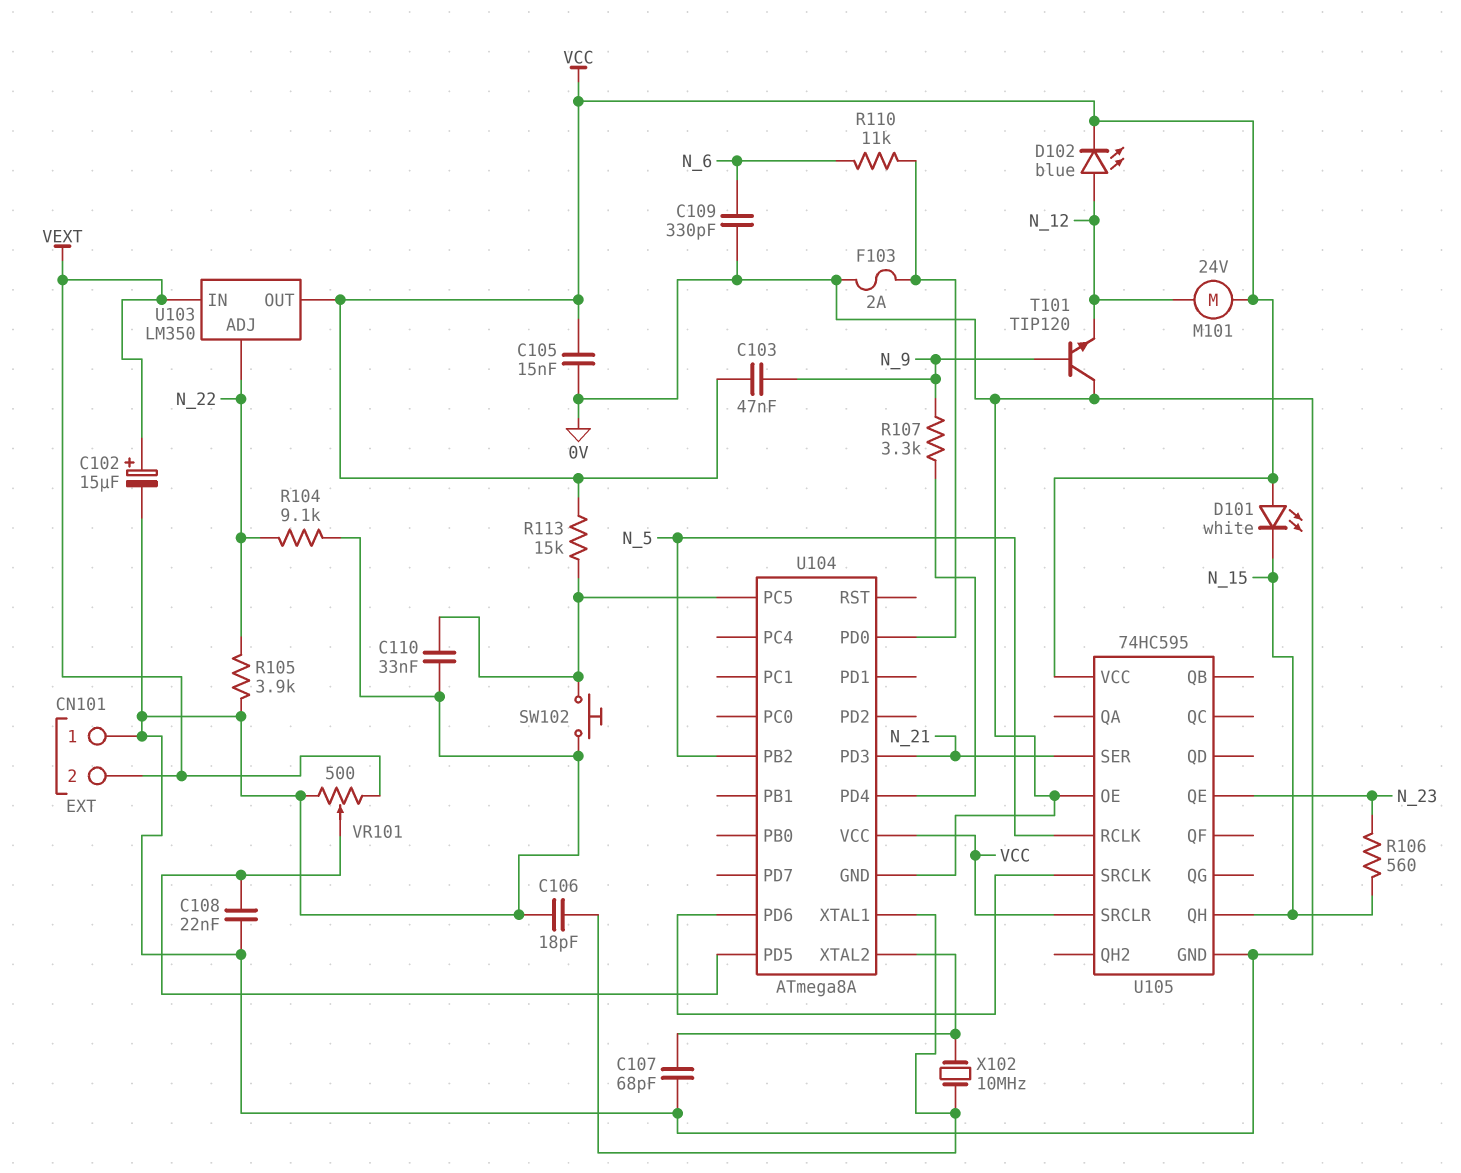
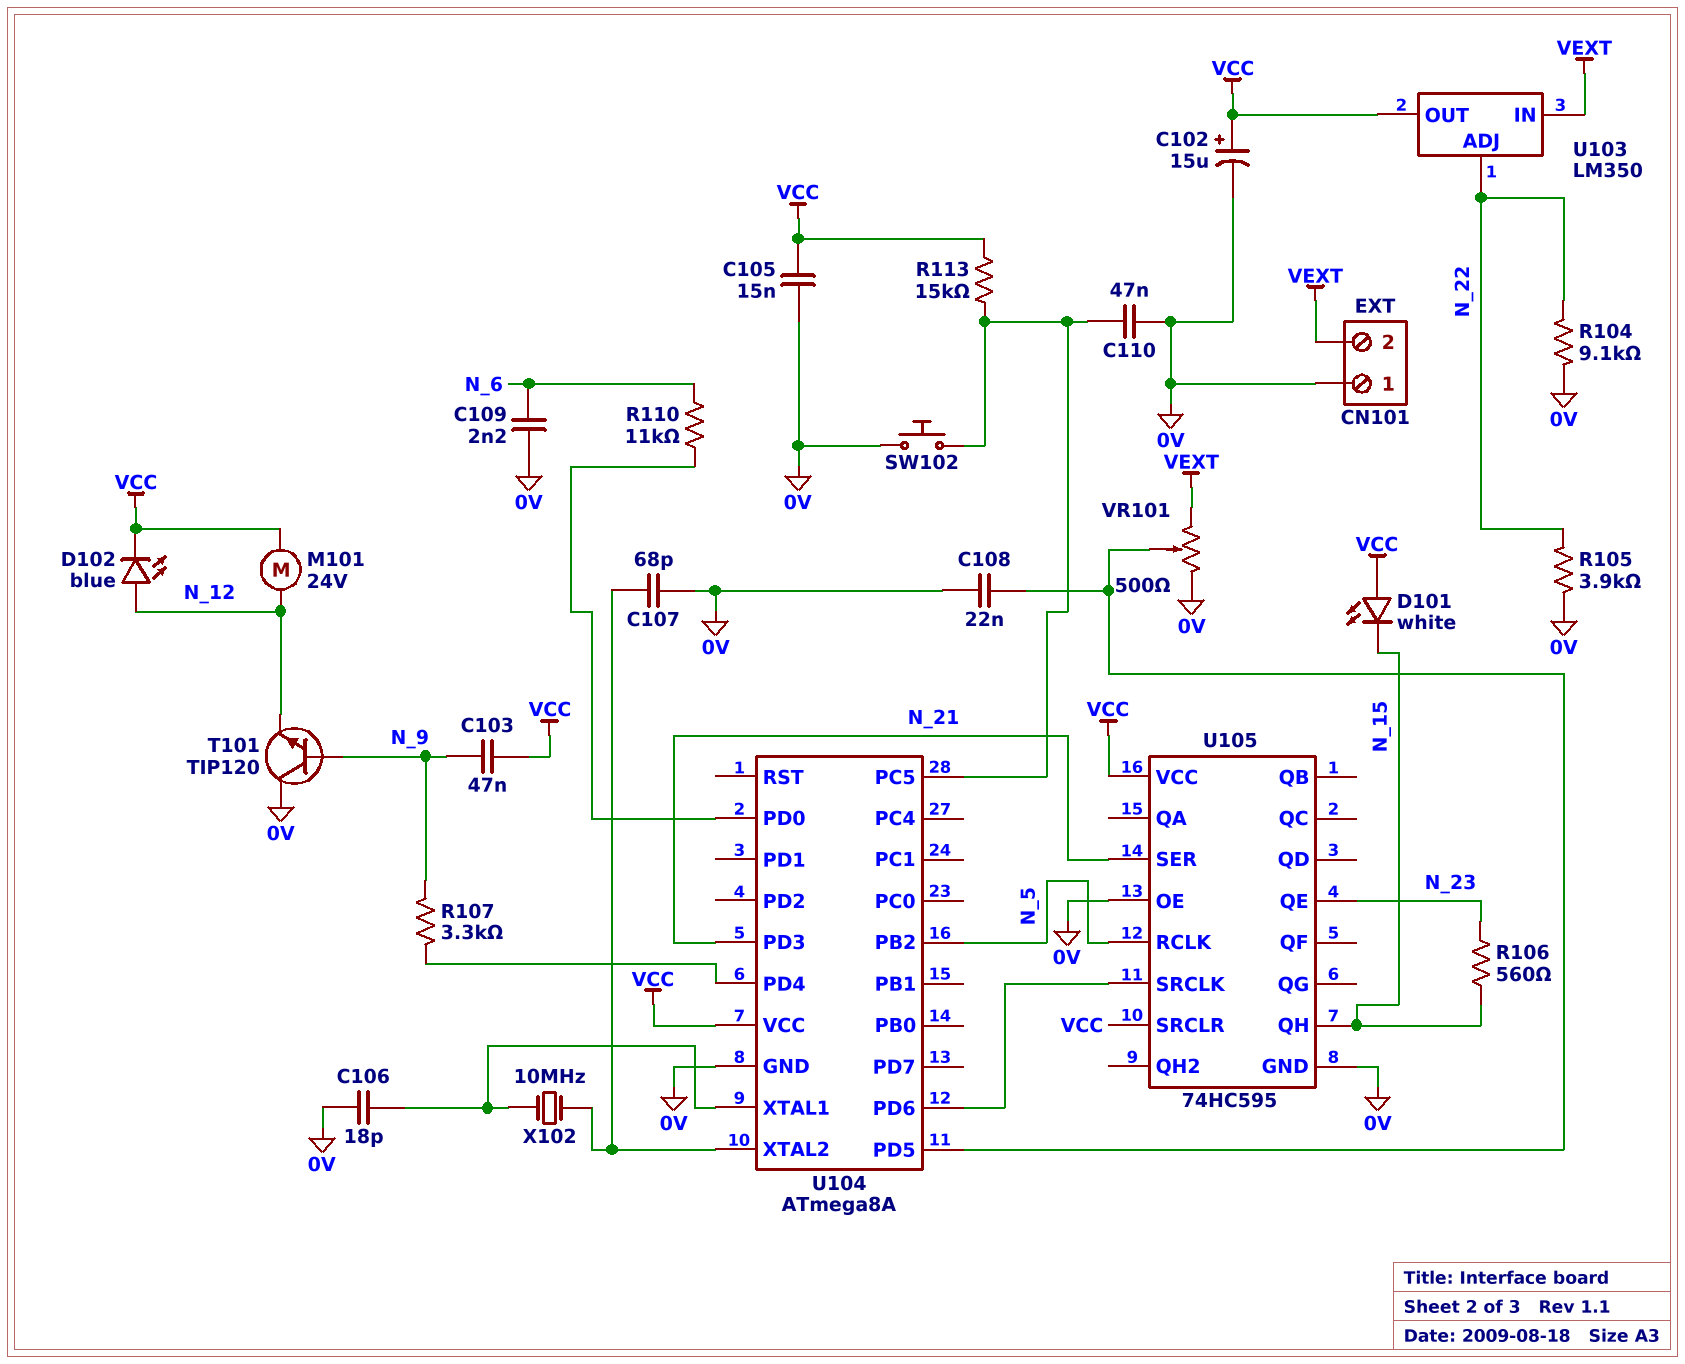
C102: 15uF (plus VEXT, minus 0V) -> 15uF (plus VCC, minus 0V)
C109: 330pF (0V, N_6) -> 2.2nF (0V, N_6)
C110: 33nF (0V, U104/PC5) -> 47nF (0V, U104/PC5)
F103: 2A (0V, U104/PD0) -> none

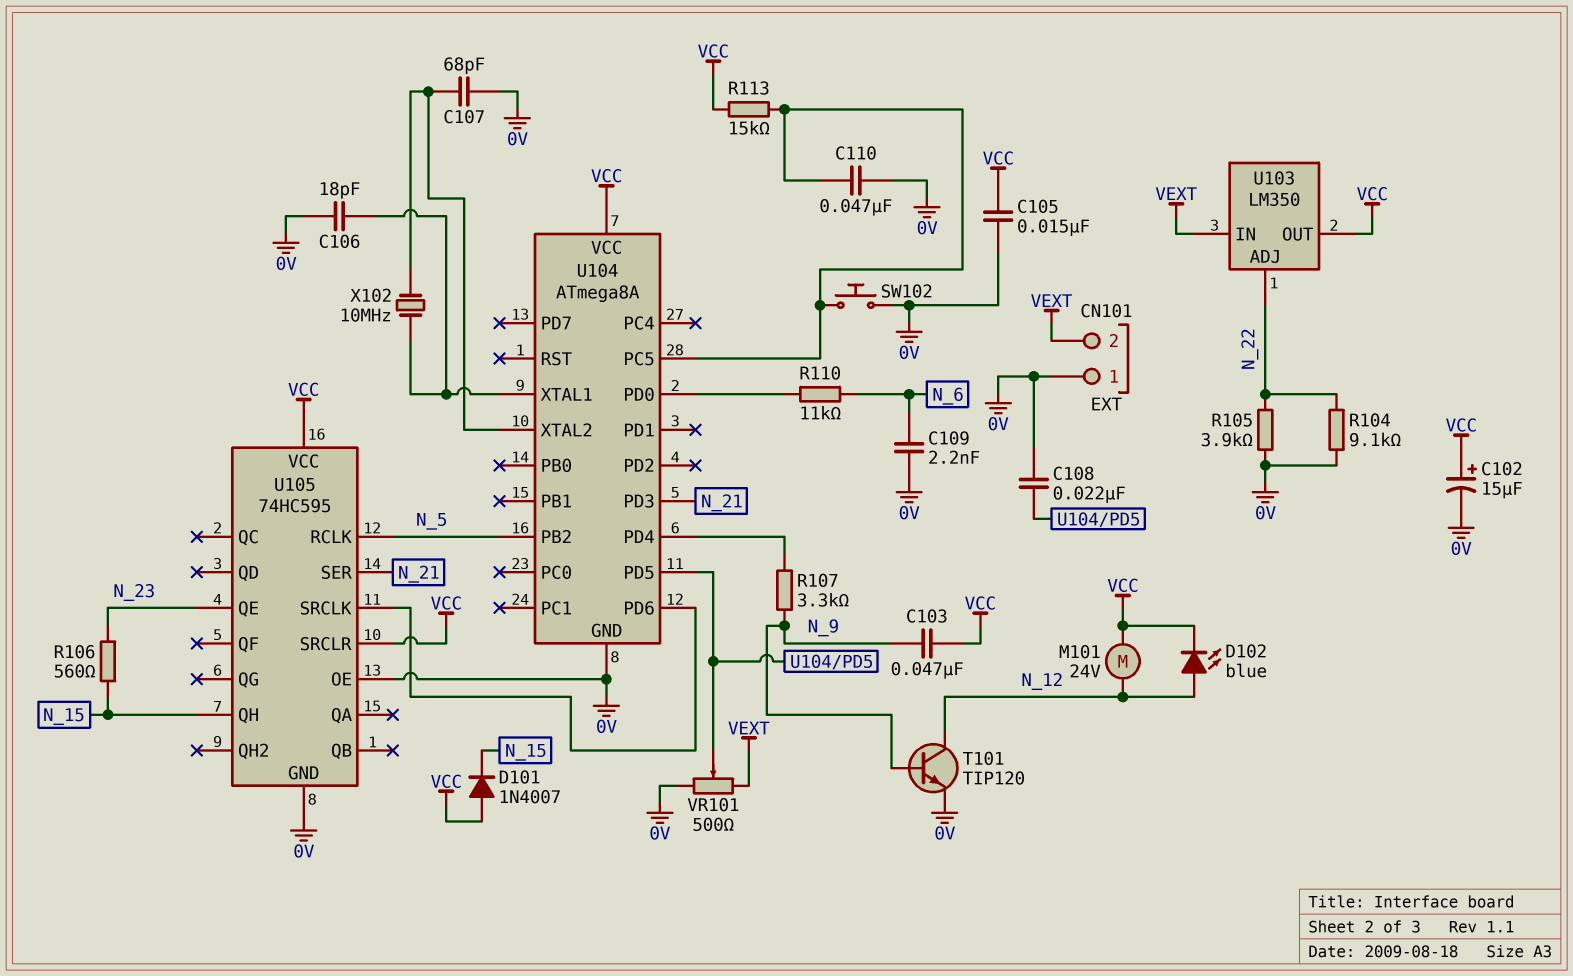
D101: LED white (A VCC, K N_15) -> diode 1N4007 (A VCC, K N_15)
T101: NPN TIP120 (B N_9, C 0V, E N_12) -> NPN TIP120 (B N_9, C N_12, E 0V)

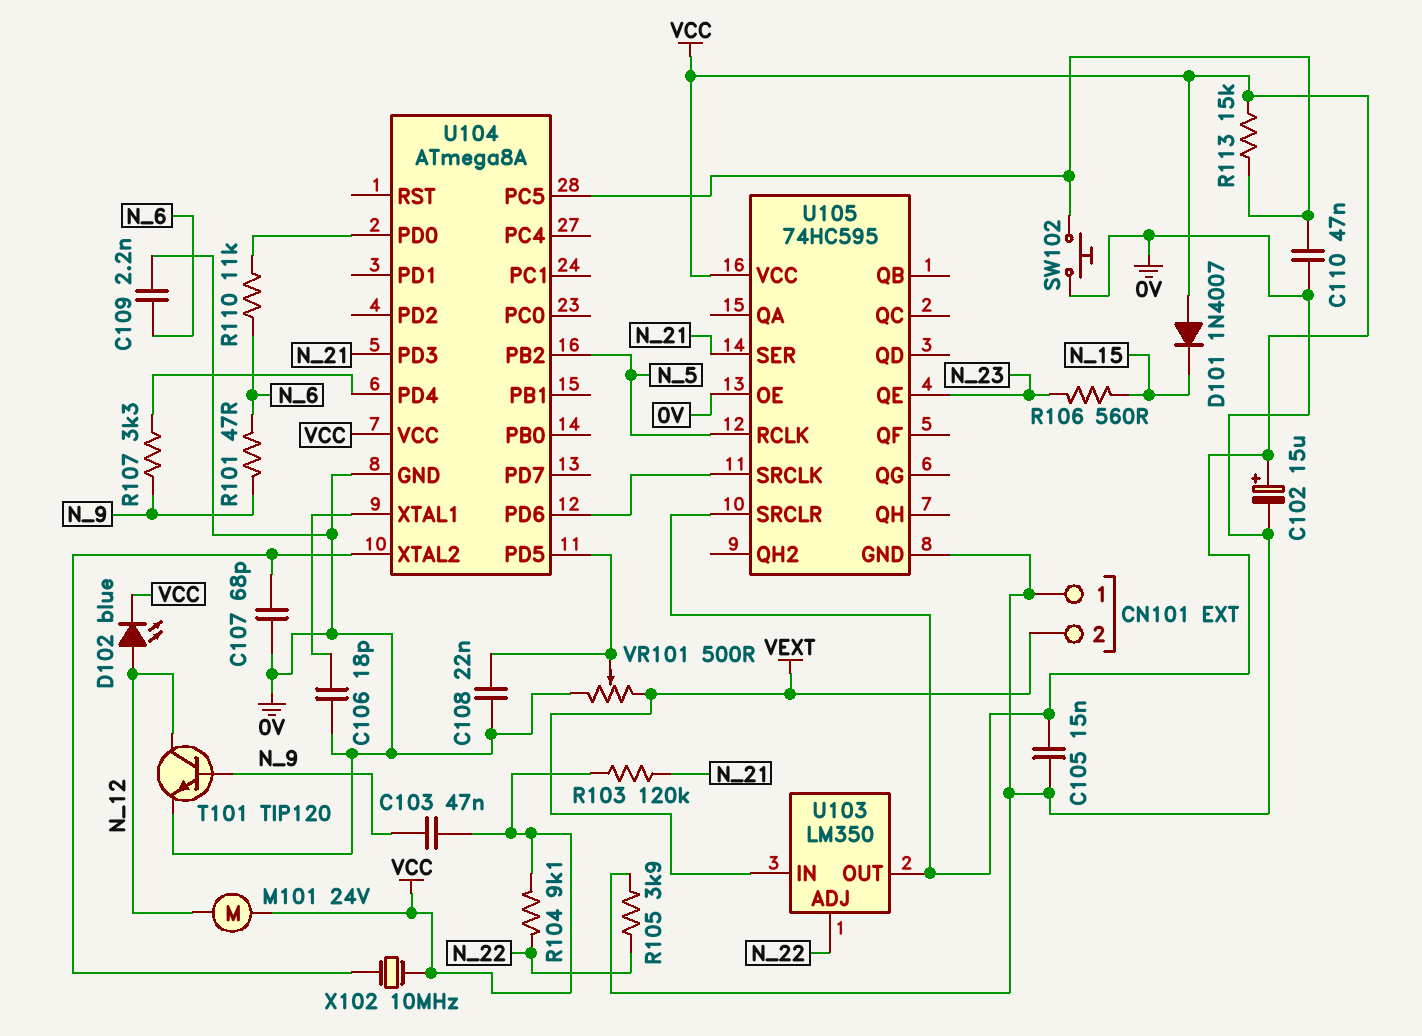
R101: none -> 47 (N_6, N_9)
R103: none -> 120k (N_21, VCC)
R104: 9.1k (0V, N_22) -> 9.1k (N_22, VCC)
U105 pin QH: N_15 -> none
X102: 10MHz (U104/XTAL1, U104/XTAL2) -> 10MHz (U104/XTAL2, VCC)

